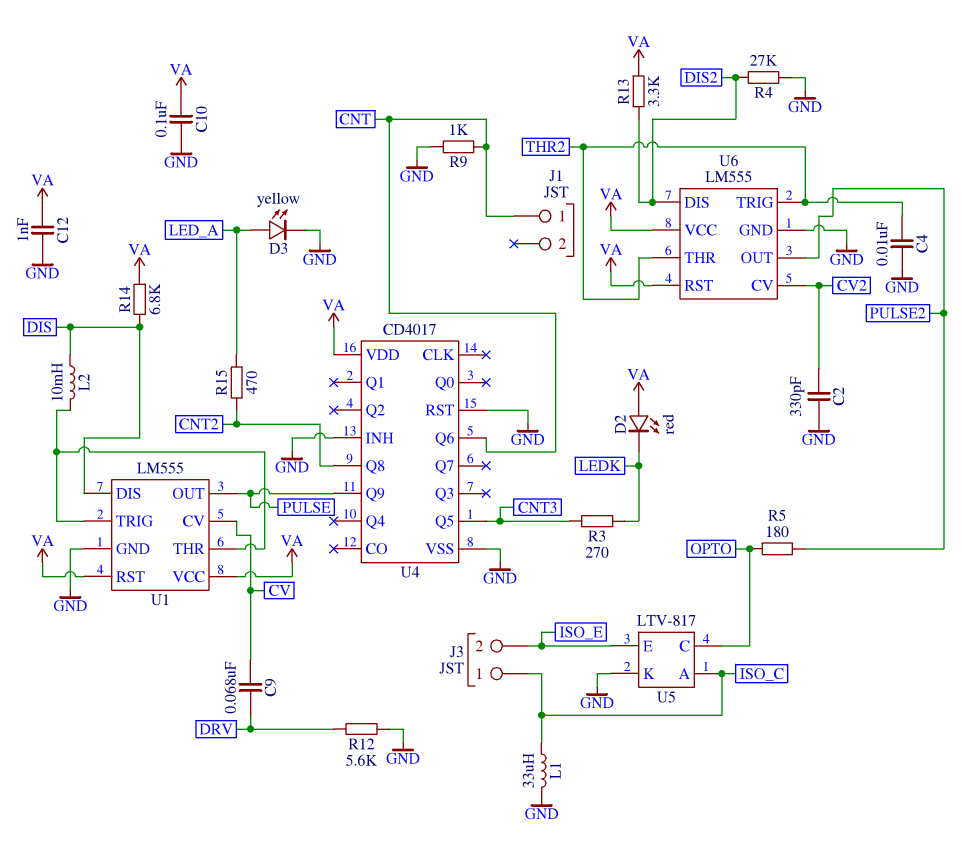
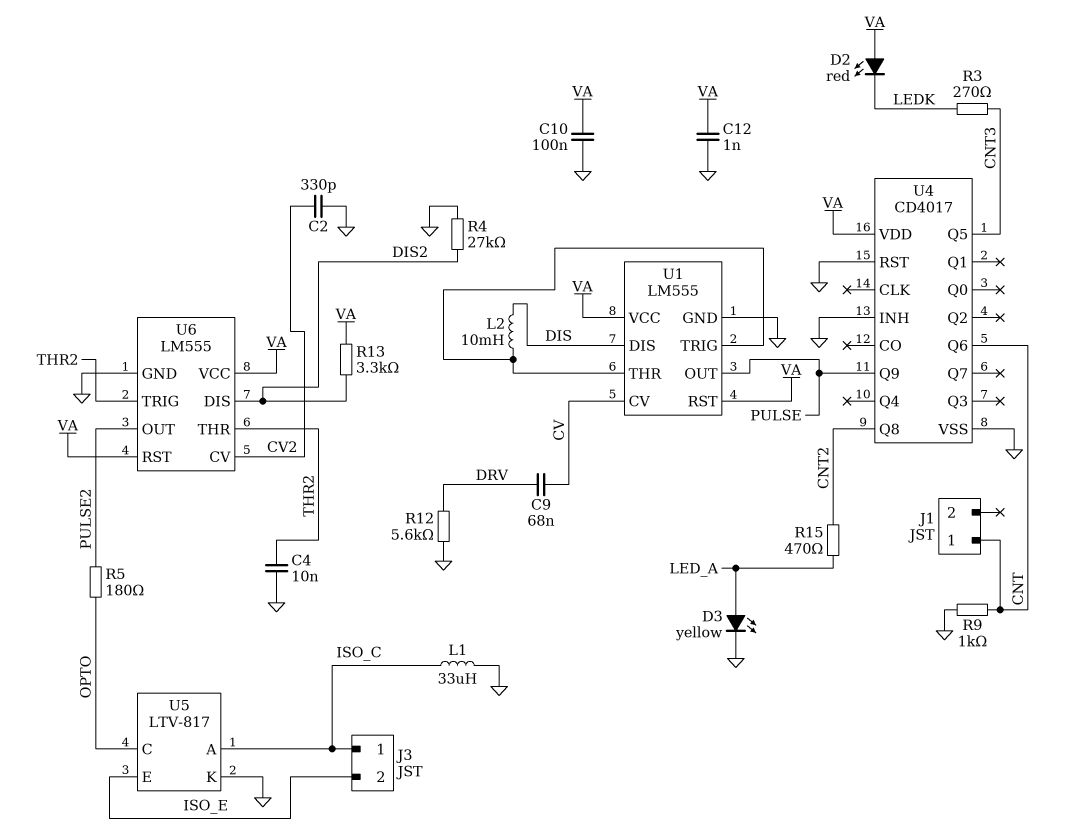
R14: 6.8k (DIS, VA) -> none

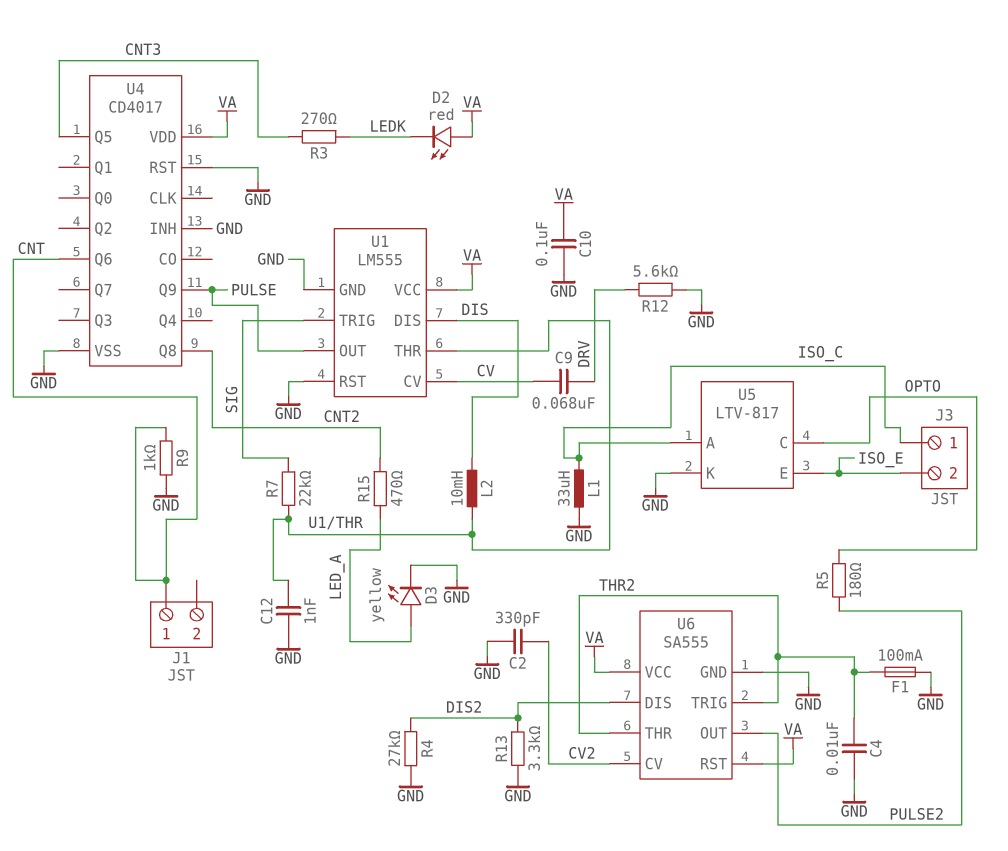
C12: 1nF (GND, VA) -> 1nF (GND, U1/THR)
F1: none -> 100mA (GND, THR2)
R7: none -> 22k (SIG, U1/THR)
R13: 3.3k (DIS2, VA) -> 3.3k (DIS2, GND)
U1 pin RST: VA -> GND
U1 pin TRIG: U1/THR -> SIG
U6: LM555 -> SA555

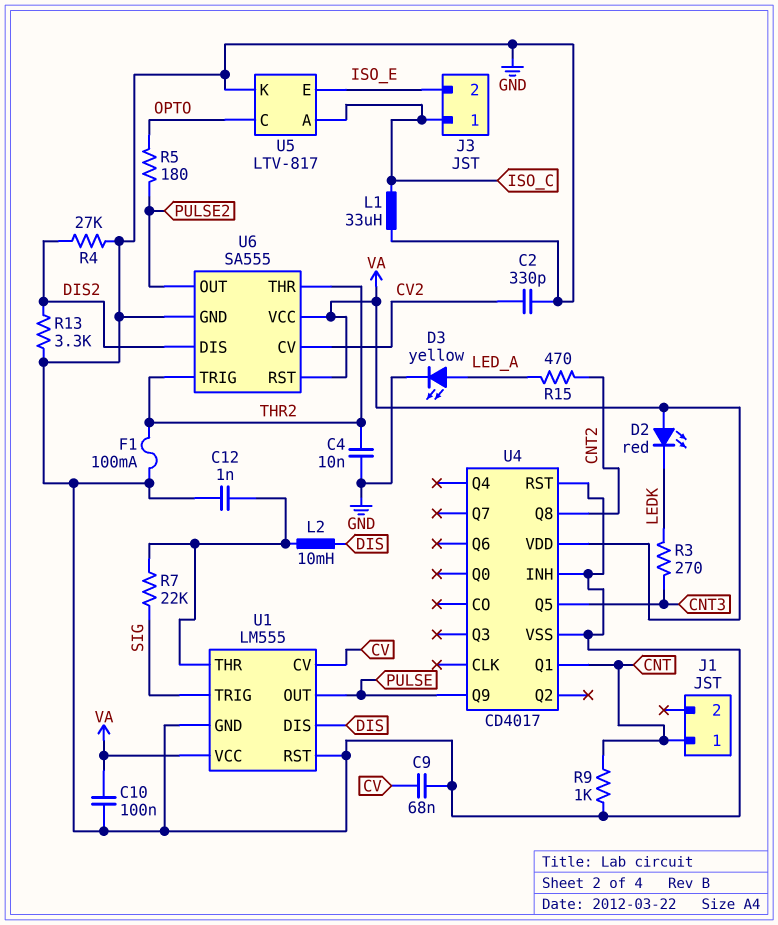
C9: 68nF (CV, DRV) -> 68nF (CV, GND)
R12: 5.6k (DRV, GND) -> none
U4 pin Q1: none -> CNT
U4 pin Q6: CNT -> none

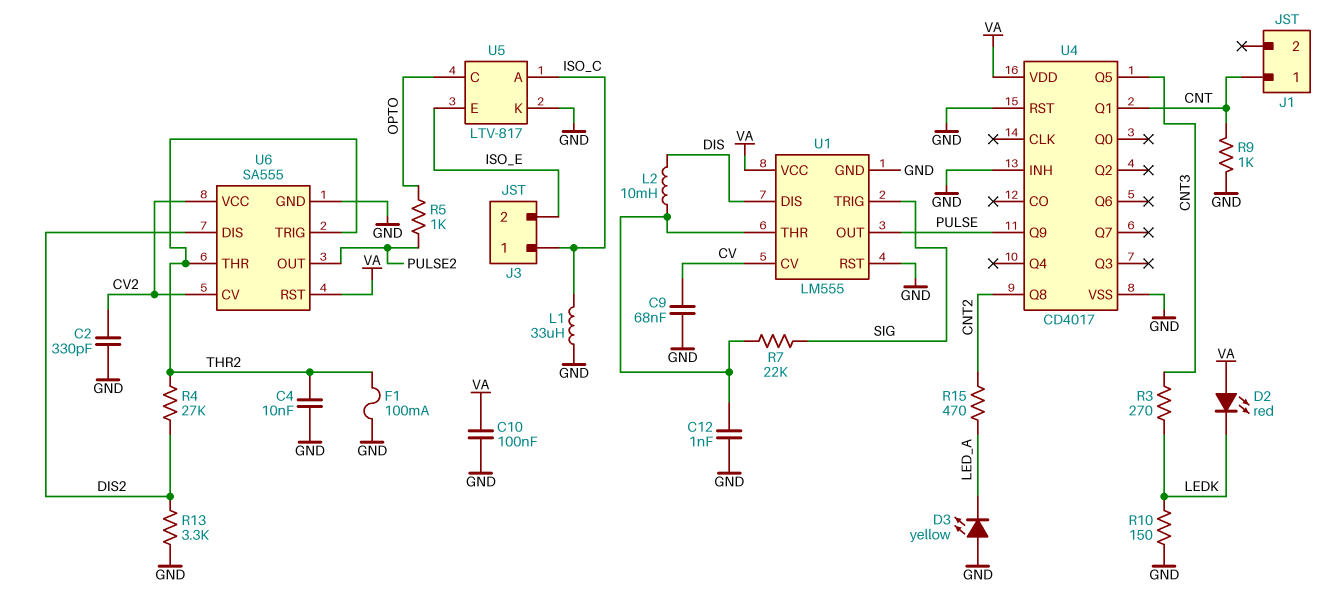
D3: LED yellow (A LED_A, K GND) -> LED yellow (A GND, K LED_A)
R4: 27k (DIS2, GND) -> 27k (DIS2, THR2)
R5: 180 (OPTO, PULSE2) -> 1k (OPTO, PULSE2)
R10: none -> 150 (GND, LEDK)
U6 pin VCC: VA -> CV2

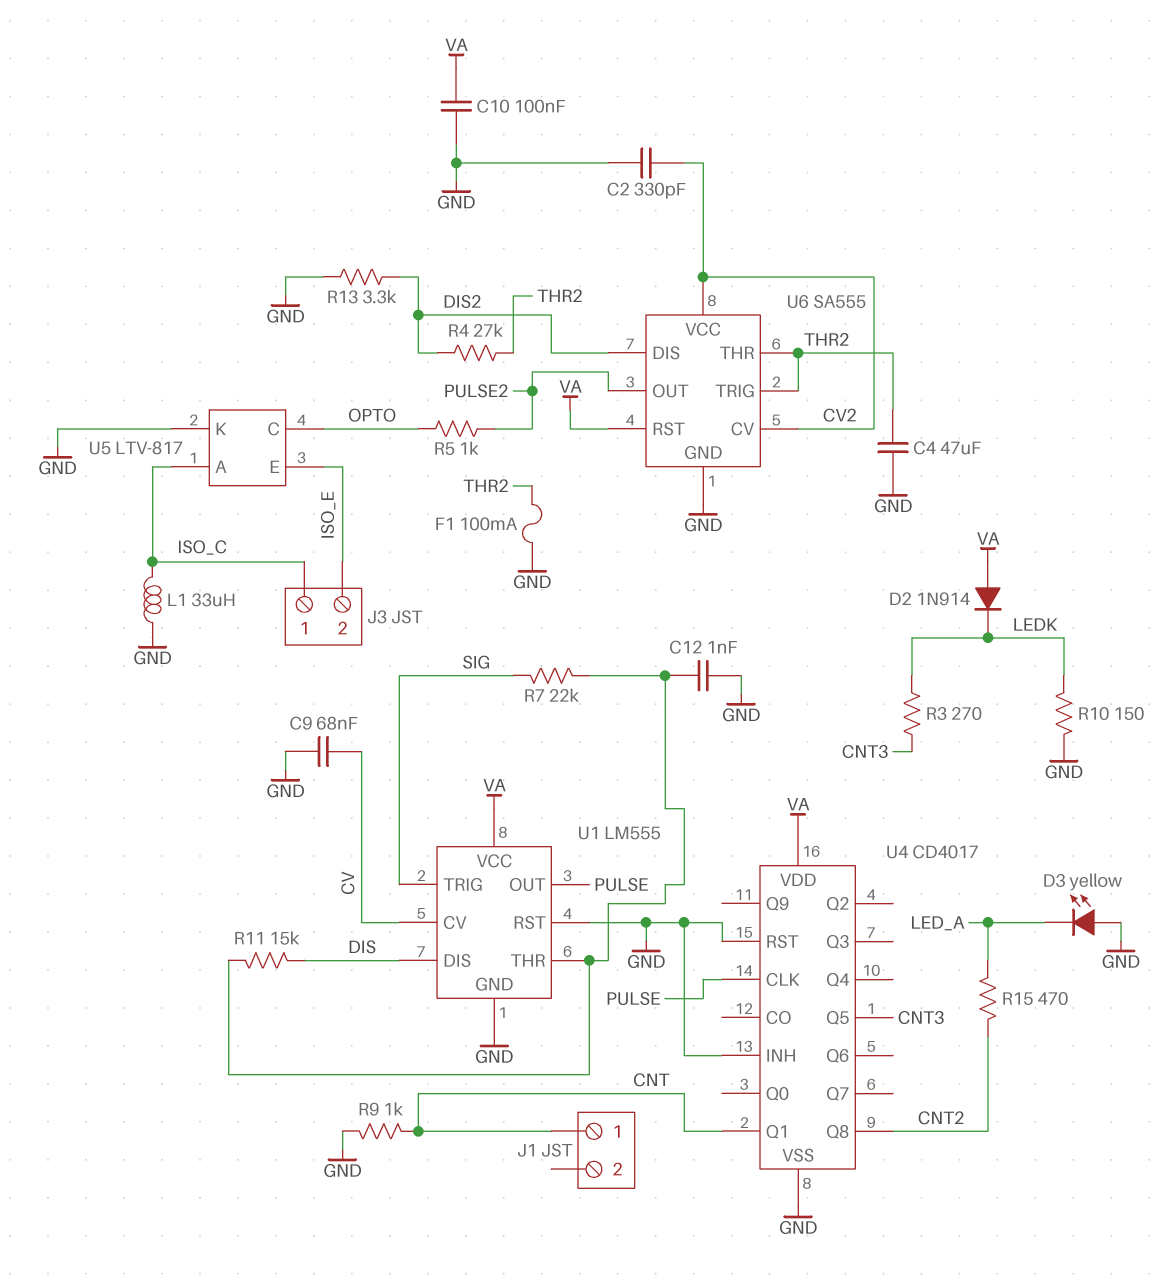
C4: 10nF (GND, THR2) -> 47uF (GND, THR2)
D2: LED red (A VA, K LEDK) -> diode 1N914 (A VA, K LEDK)
L2: 10mH (DIS, U1/THR) -> none
R11: none -> 15k (DIS, U1/THR)
U4 pin CLK: none -> PULSE
U4 pin Q9: PULSE -> none

